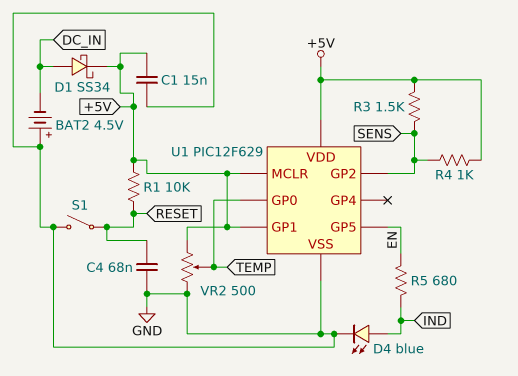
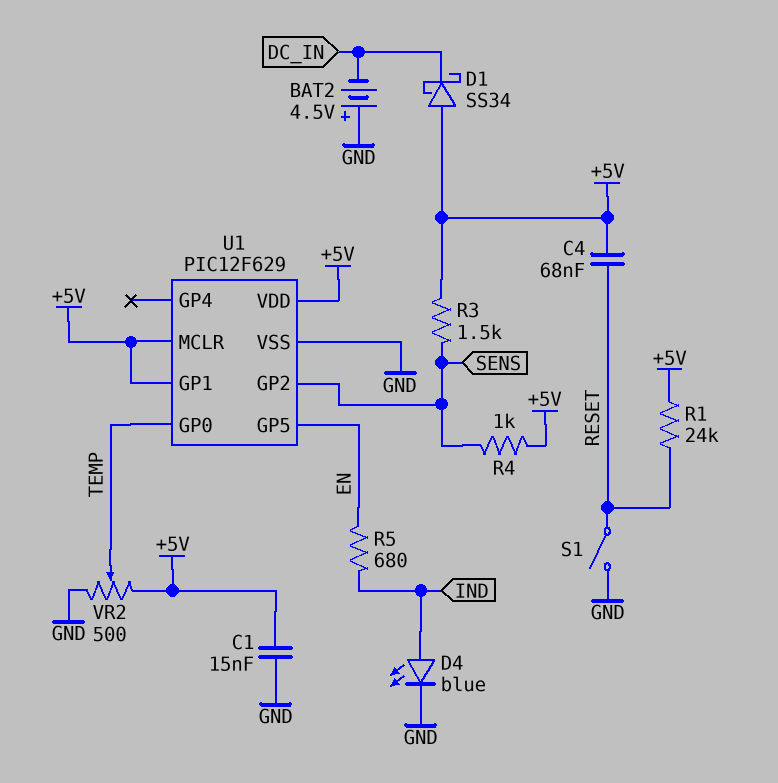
C4: 68nF (GND, RESET) -> 68nF (+5V, RESET)
D1: schottky SS34 (A DC_IN, K +5V) -> schottky SS34 (A +5V, K DC_IN)
R1: 10k (+5V, RESET) -> 24k (+5V, RESET)

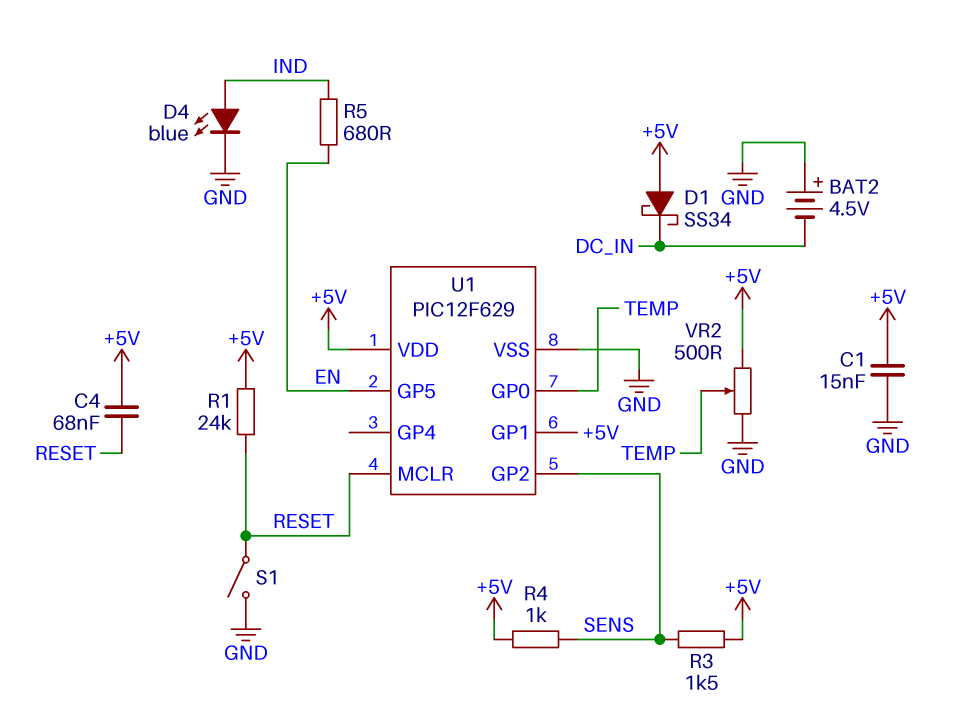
U1 pin MCLR: +5V -> RESET

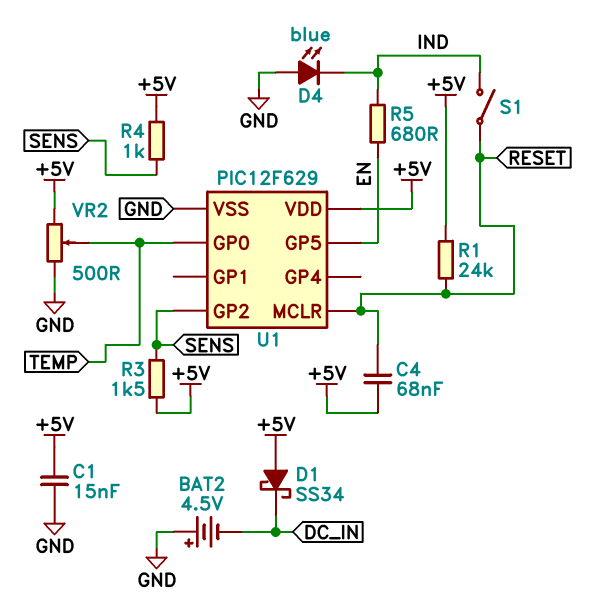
D4: LED blue (A IND, K GND) -> LED blue (A GND, K IND)
S1: switch (GND, RESET) -> switch (IND, RESET)
U1 pin GP1: +5V -> none

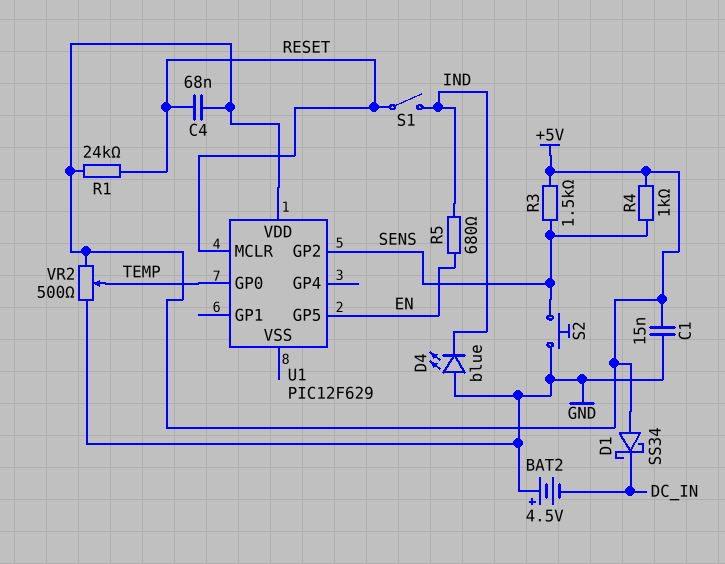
S2: none -> button (GND, SENS)
U1 pin VSS: GND -> none

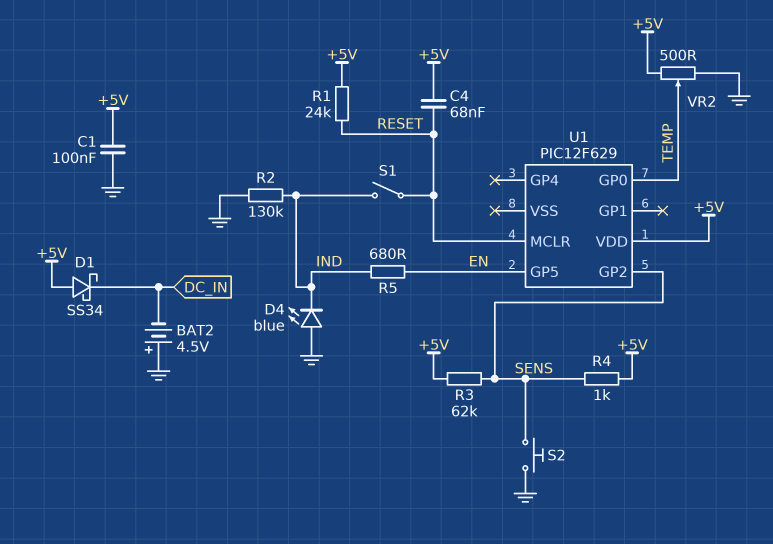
C1: 15nF (+5V, GND) -> 100nF (+5V, GND)
R2: none -> 130k (GND, IND)
R3: 1.5k (+5V, SENS) -> 62k (+5V, SENS)

